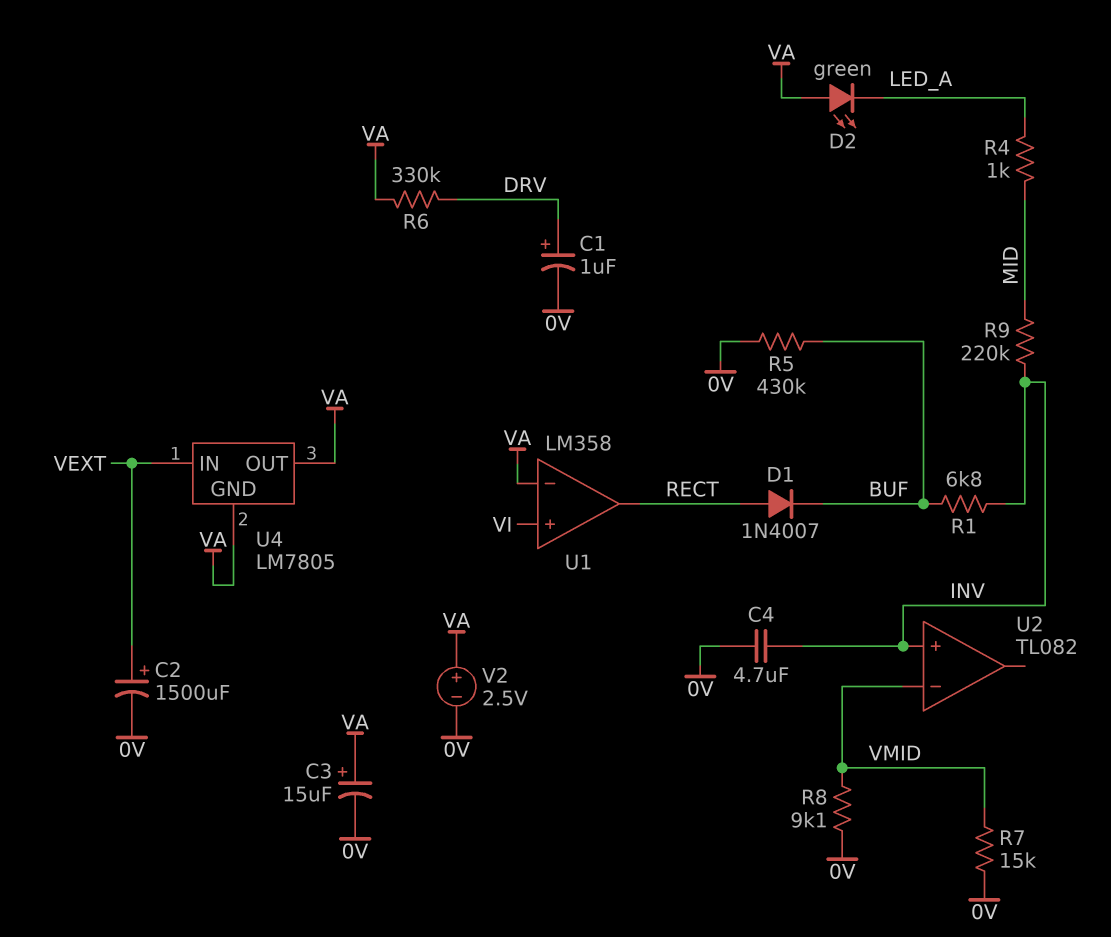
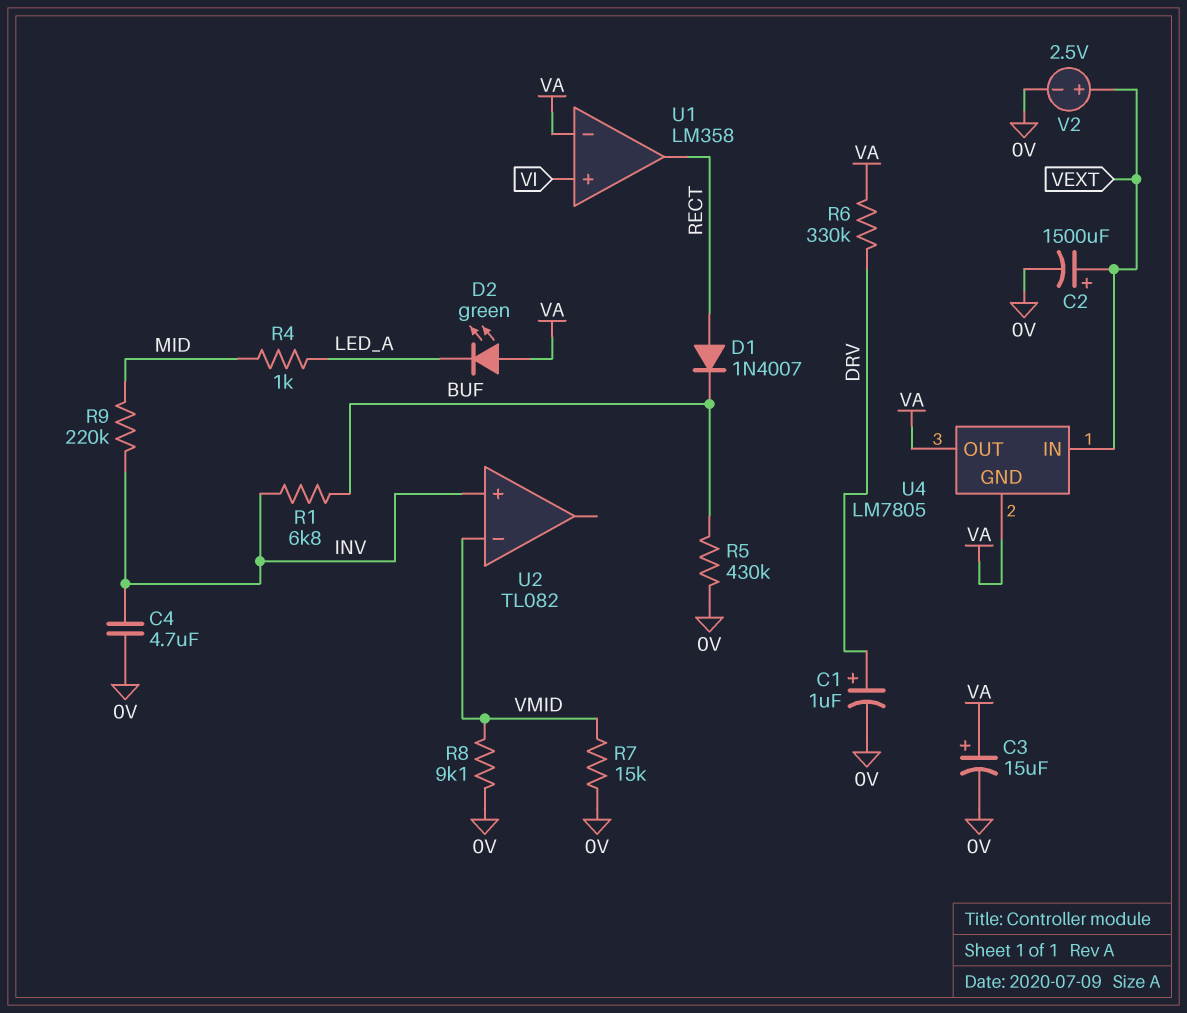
V2: 2.5V (plus VA, minus 0V) -> 2.5V (plus VEXT, minus 0V)

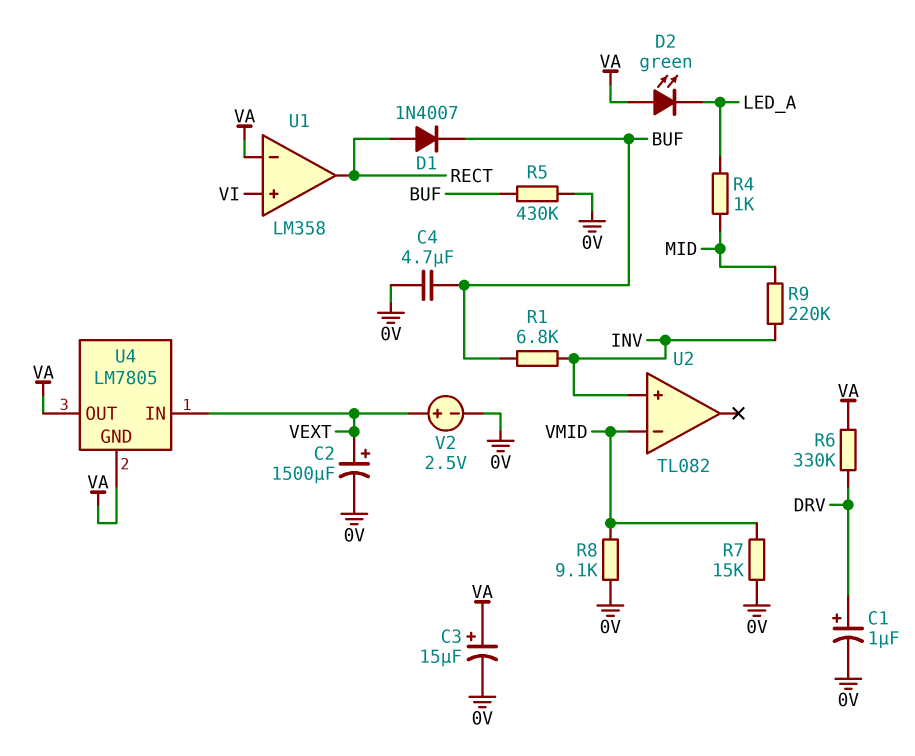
C4: 4.7uF (0V, INV) -> 4.7uF (0V, BUF)

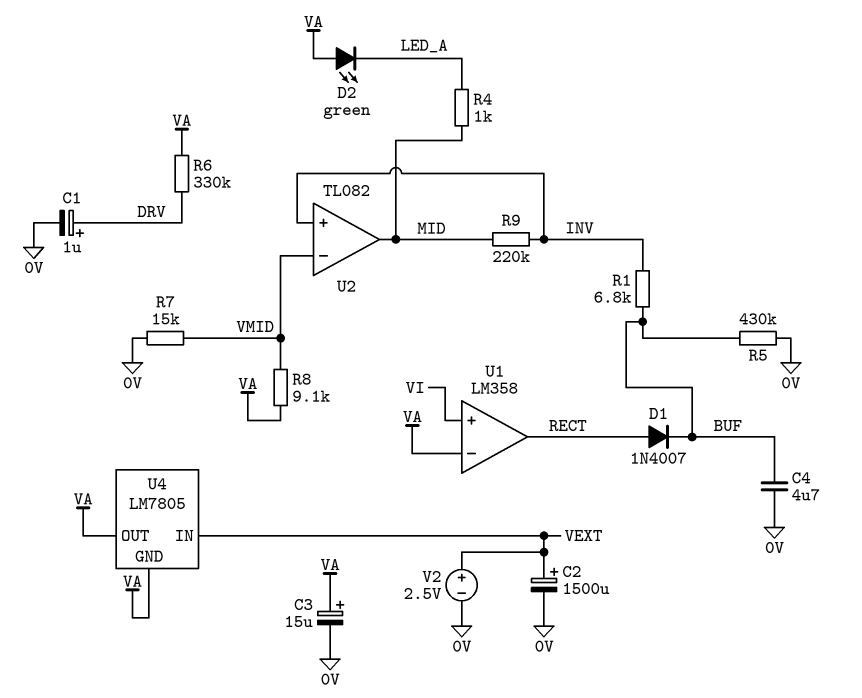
R8: 9.1k (0V, VMID) -> 9.1k (VA, VMID)
U2 pin out: none -> MID

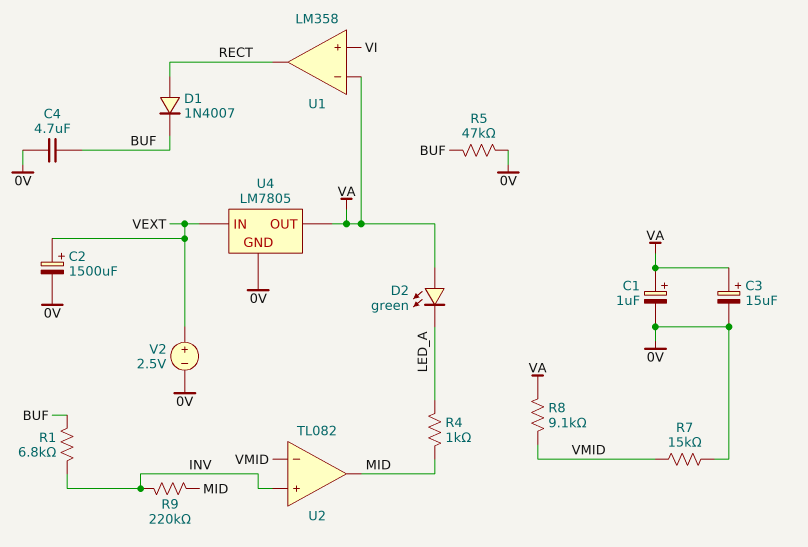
C1: 1uF (plus DRV, minus 0V) -> 1uF (plus VA, minus 0V)
R5: 430k (0V, BUF) -> 47k (0V, BUF)
R6: 330k (DRV, VA) -> none
U4 pin GND: VA -> 0V

